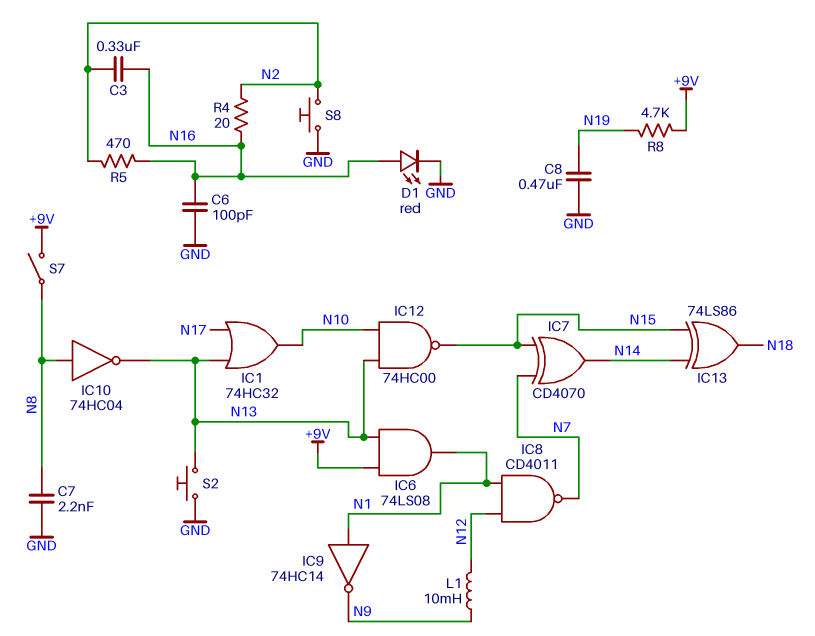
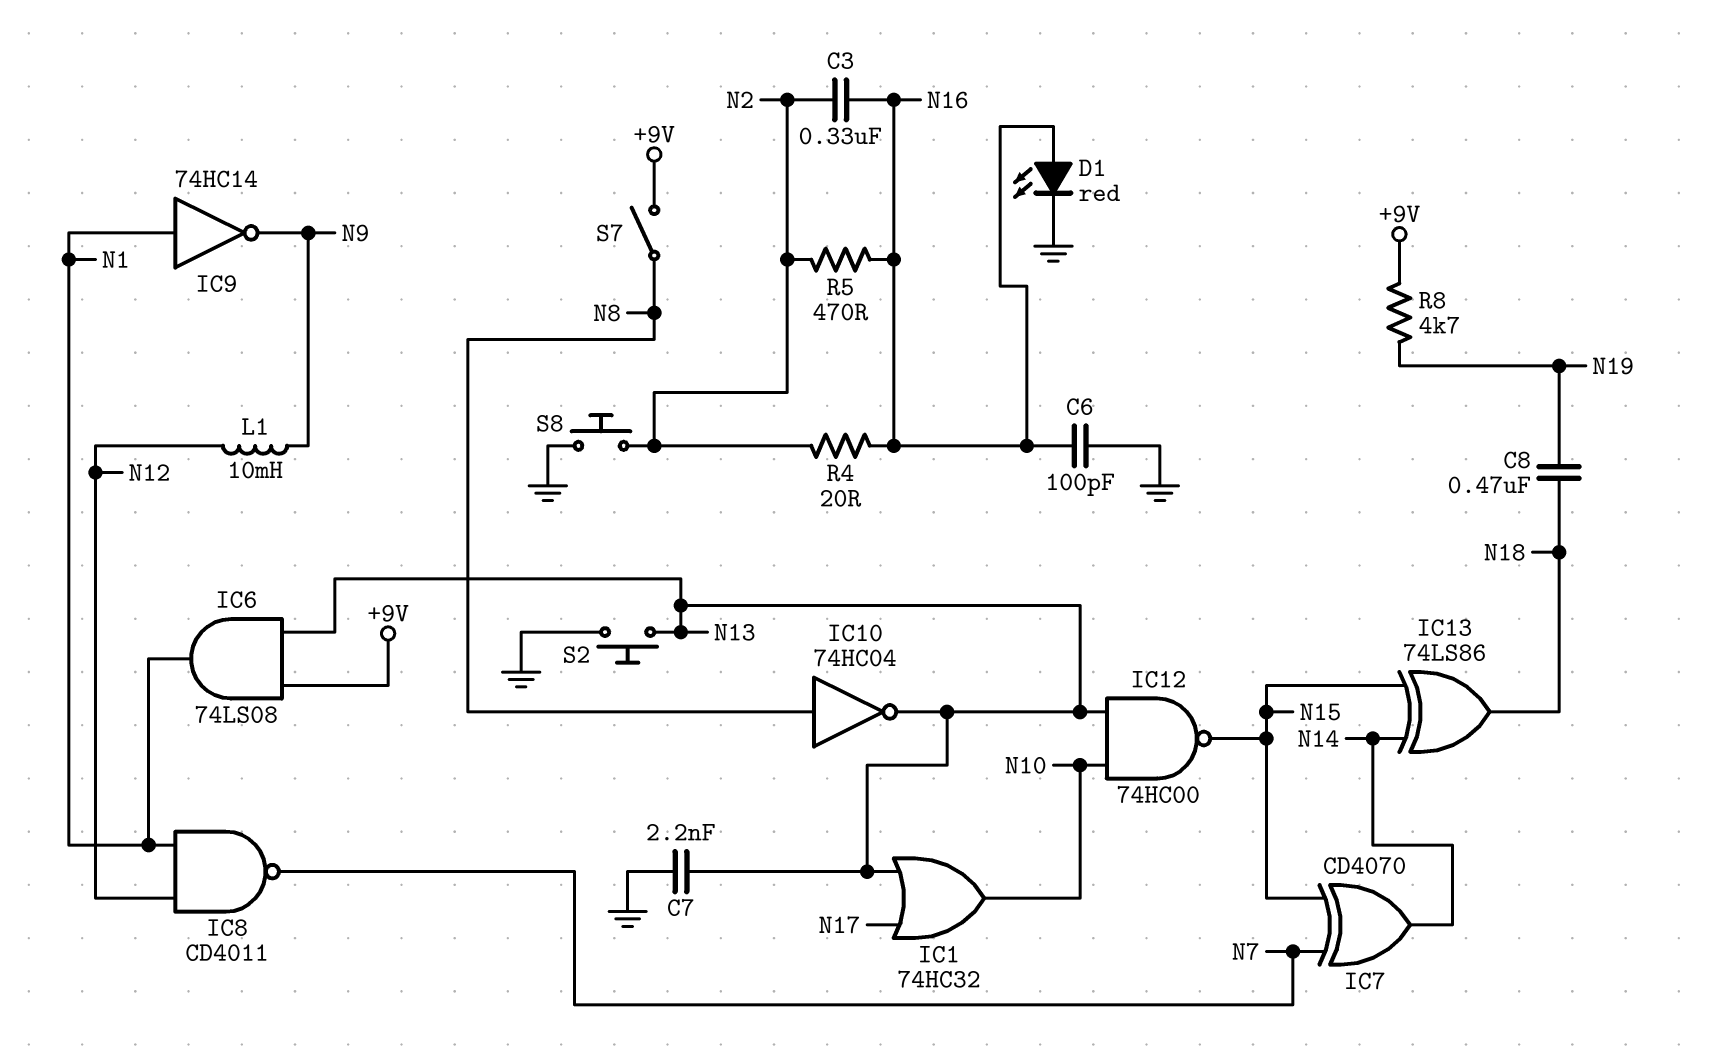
C7: 2.2nF (GND, N8) -> 2.2nF (GND, N13)
C8: 470nF (GND, N19) -> 470nF (N18, N19)

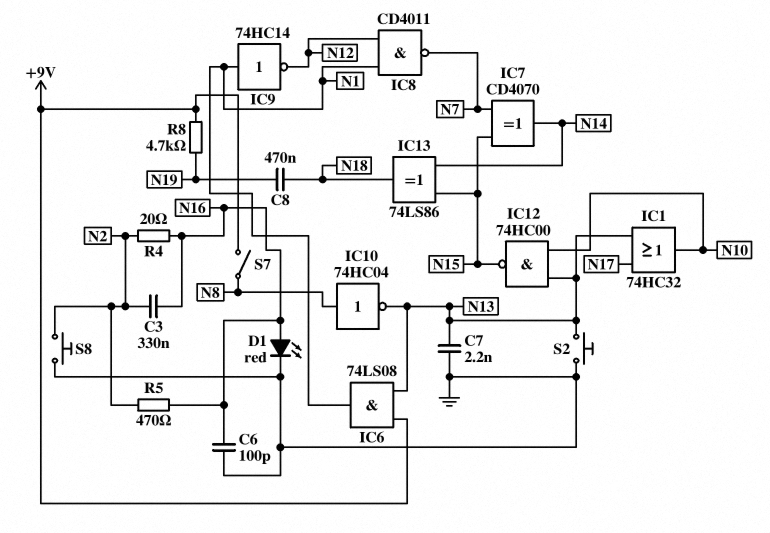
IC9: NOT 74HC14 (in N1, out N9) -> NOT 74HC14 (in N1, out N12)
L1: 10mH (N9, N12) -> none

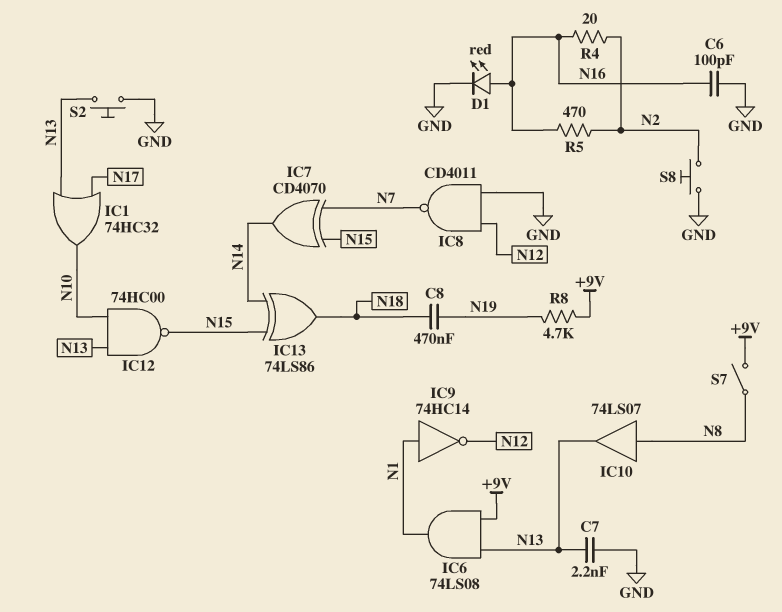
C3: 330nF (N2, N16) -> none
IC8: NAND CD4011 (in N1, in N12, out N7) -> NAND CD4011 (in GND, in N12, out N7)
IC10: NOT 74HC04 (in N8, out N13) -> buffer 74LS07 (in N8, out N13)

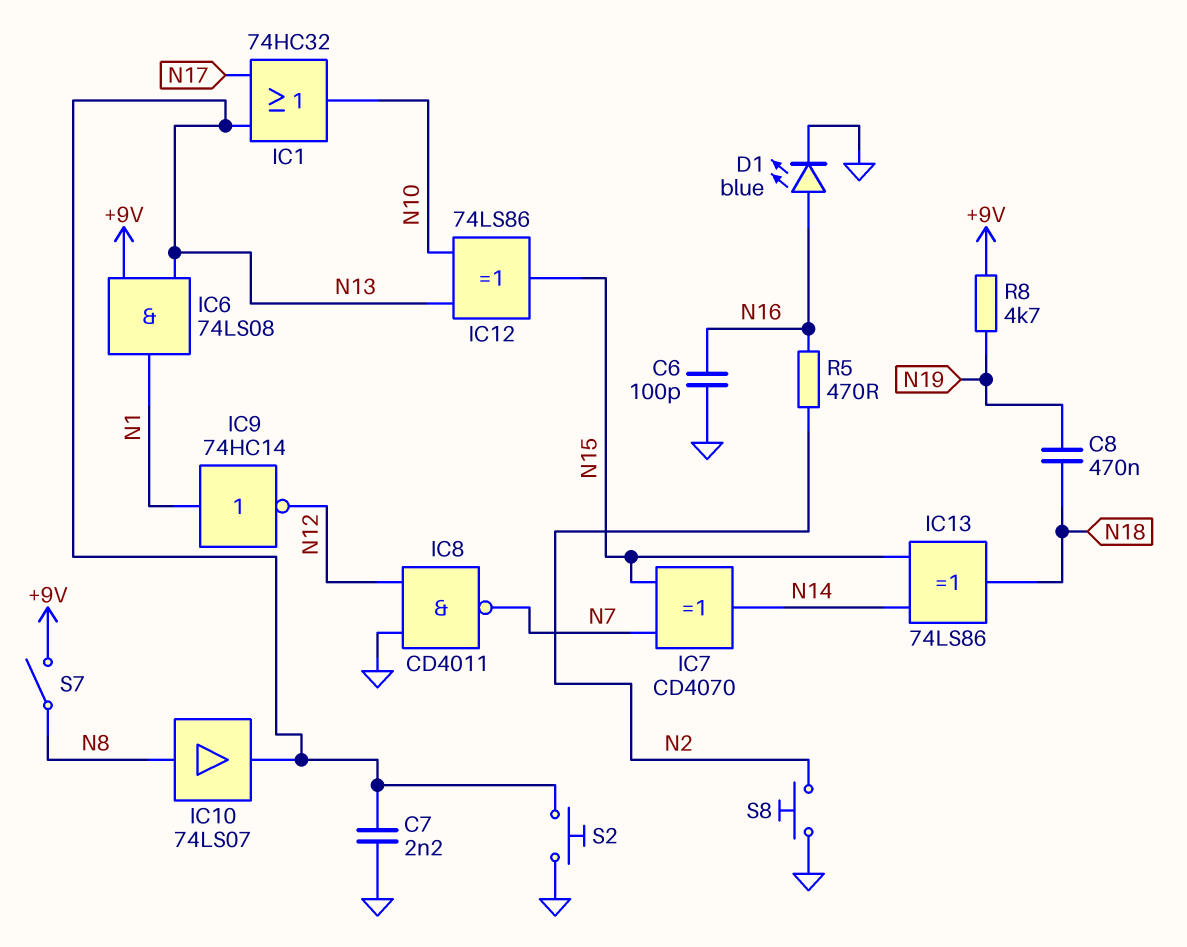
D1: LED red (A N16, K GND) -> LED blue (A N16, K GND)
IC12: NAND 74HC00 (in N10, in N13, out N15) -> XOR 74LS86 (in N10, in N13, out N15)
R4: 20 (N2, N16) -> none

